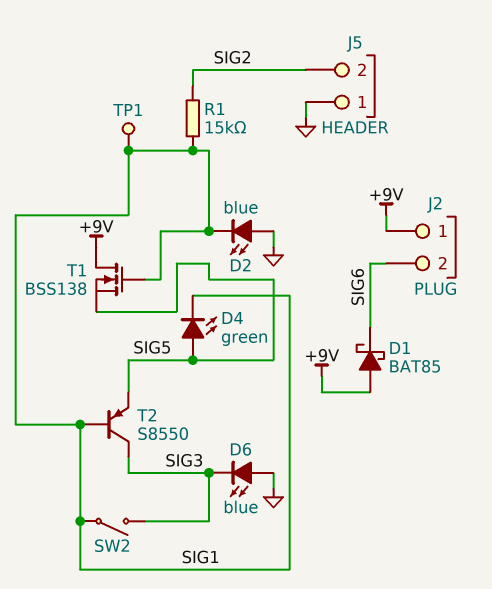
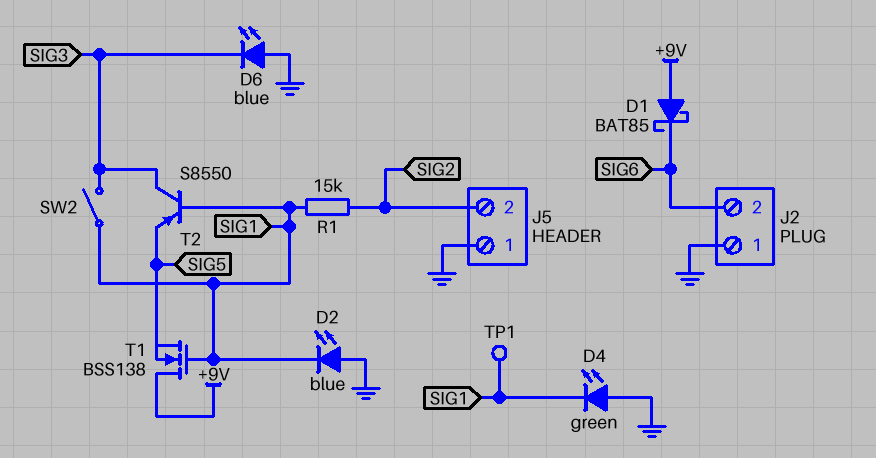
D4: LED green (A SIG5, K SIG1) -> LED green (A GND, K SIG1)
J2 pin 1: +9V -> GND

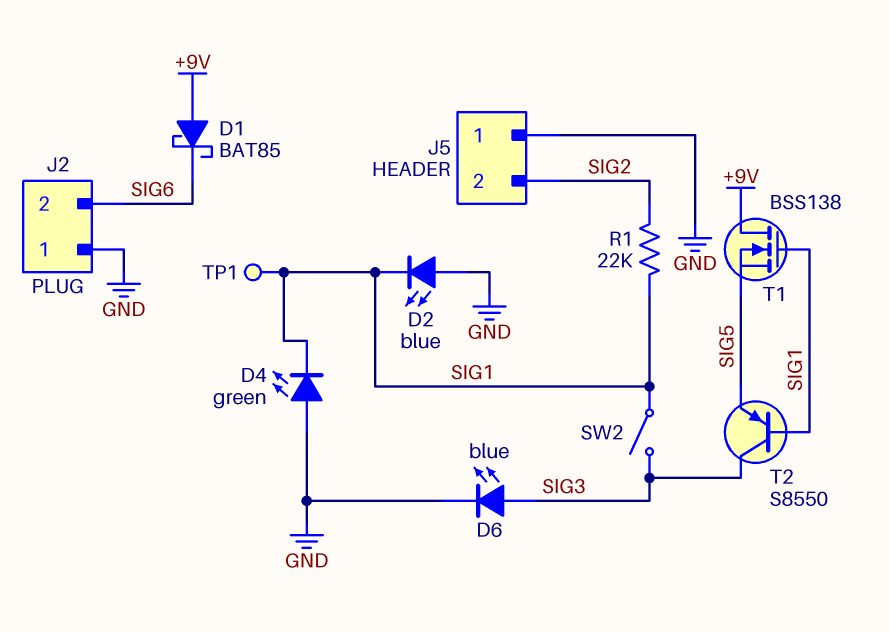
D6: LED blue (A GND, K SIG3) -> LED blue (A SIG3, K GND)
R1: 15k (SIG1, SIG2) -> 22k (SIG1, SIG2)

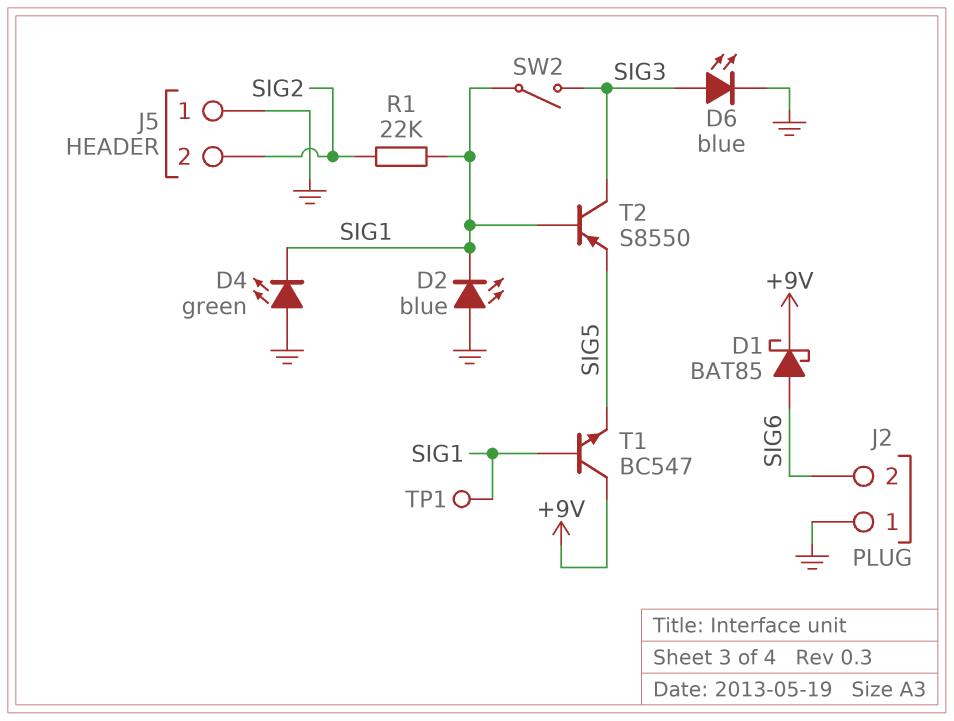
D1: schottky BAT85 (A +9V, K SIG6) -> schottky BAT85 (A SIG6, K +9V)
T1: NMOS BSS138 (G SIG1, D +9V, S SIG5) -> NPN BC547 (B SIG1, C +9V, E SIG5)

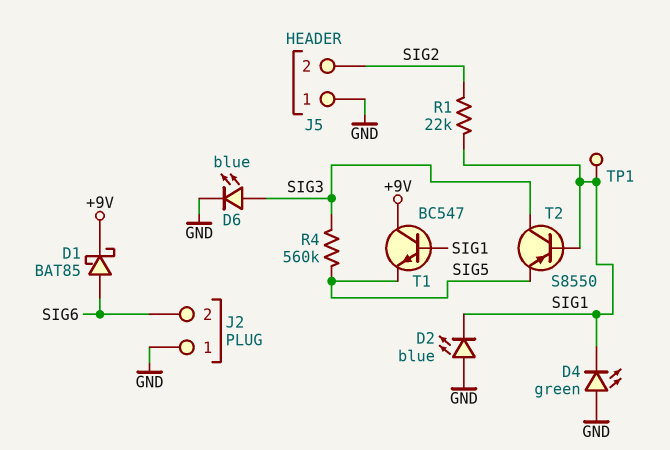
R4: none -> 560k (SIG3, SIG5)
SW2: switch (SIG1, SIG3) -> none

